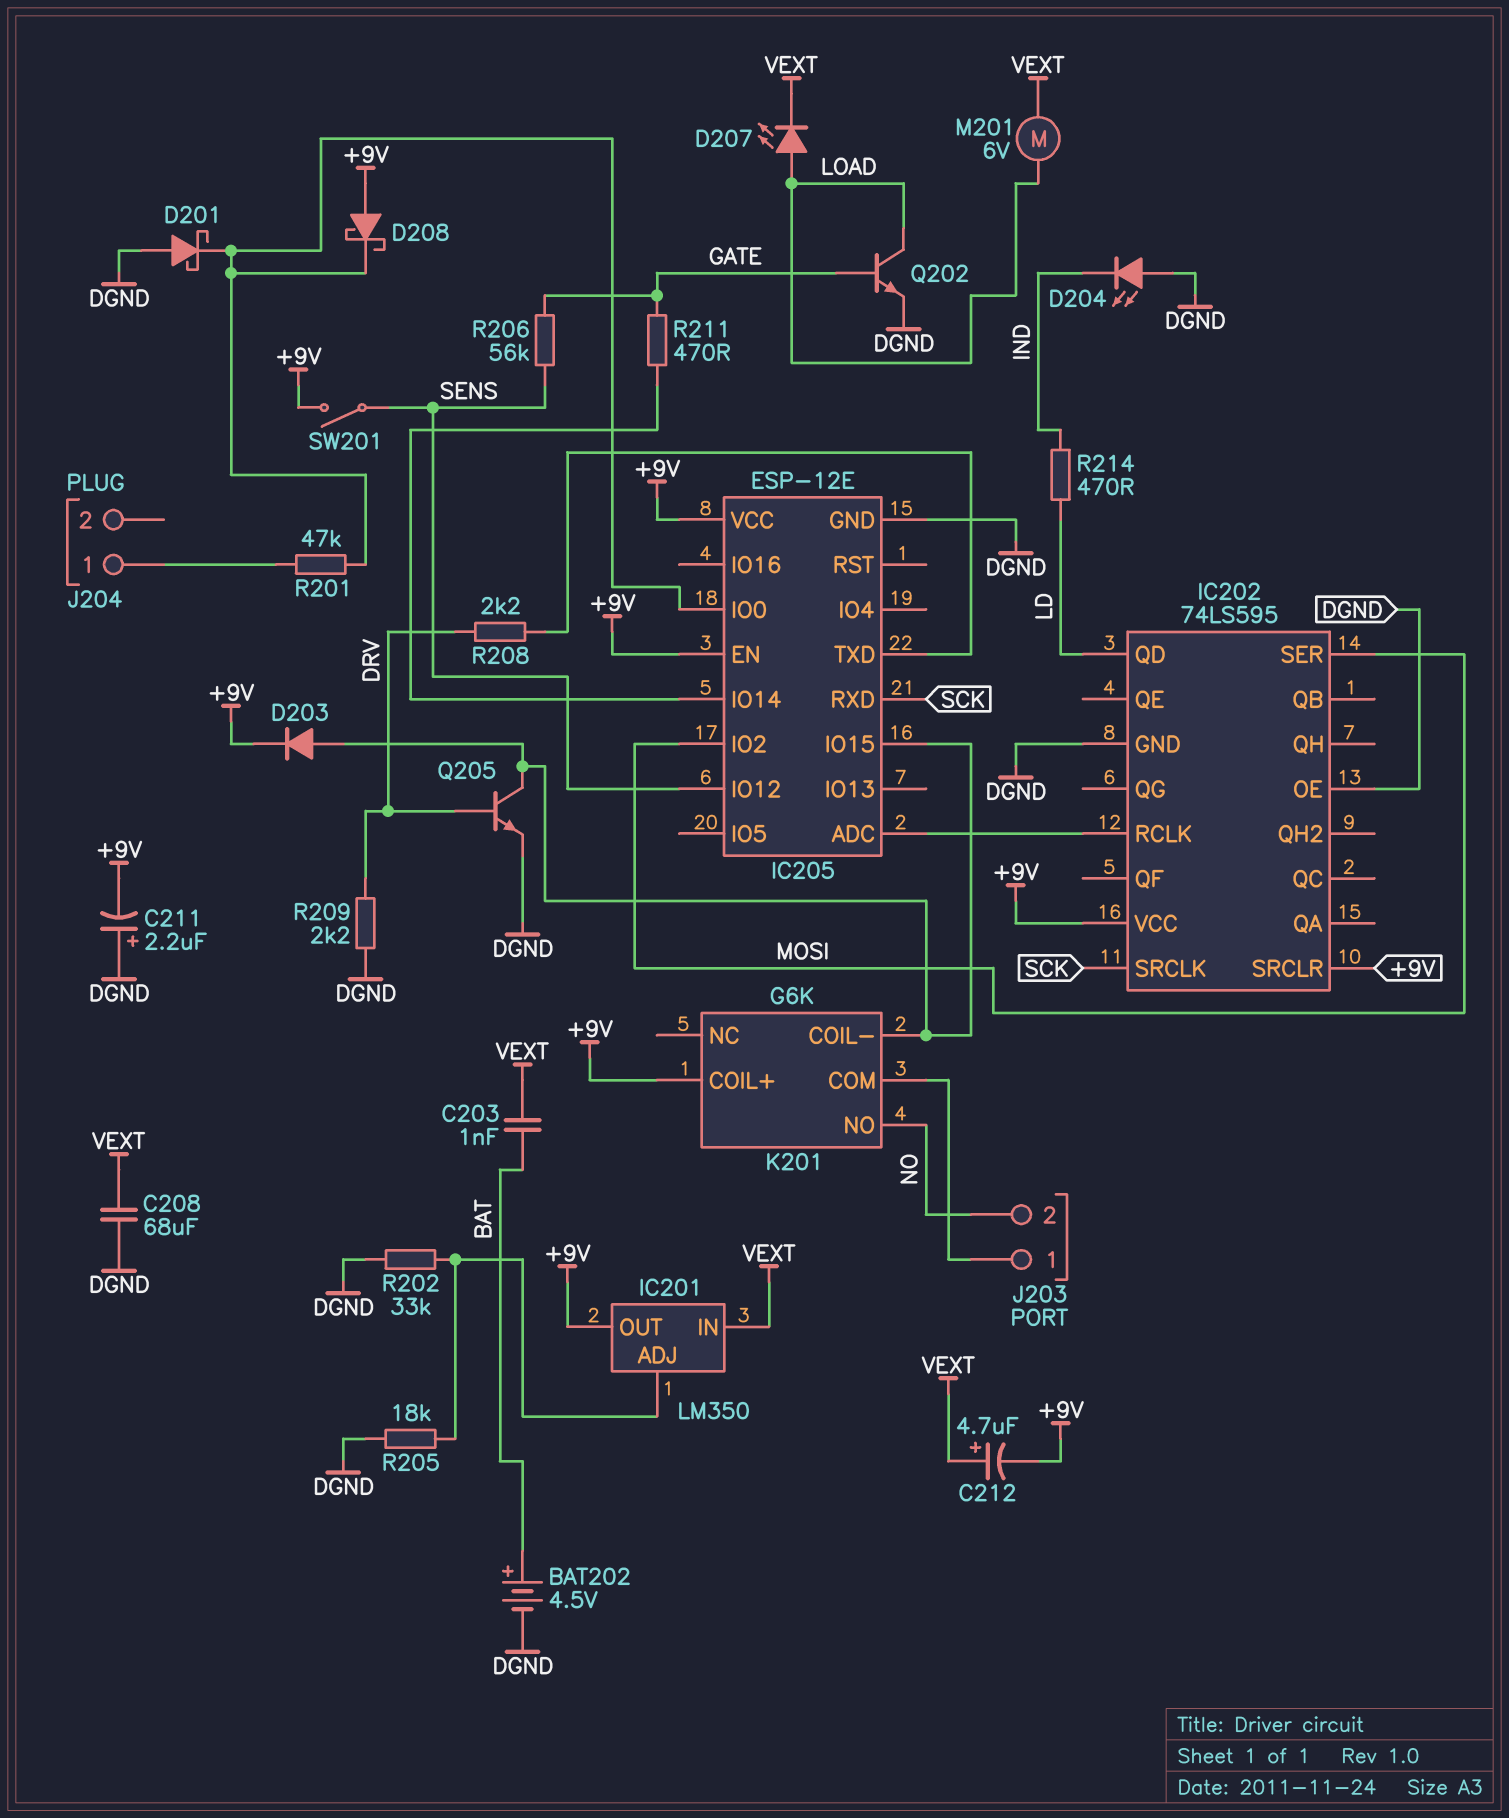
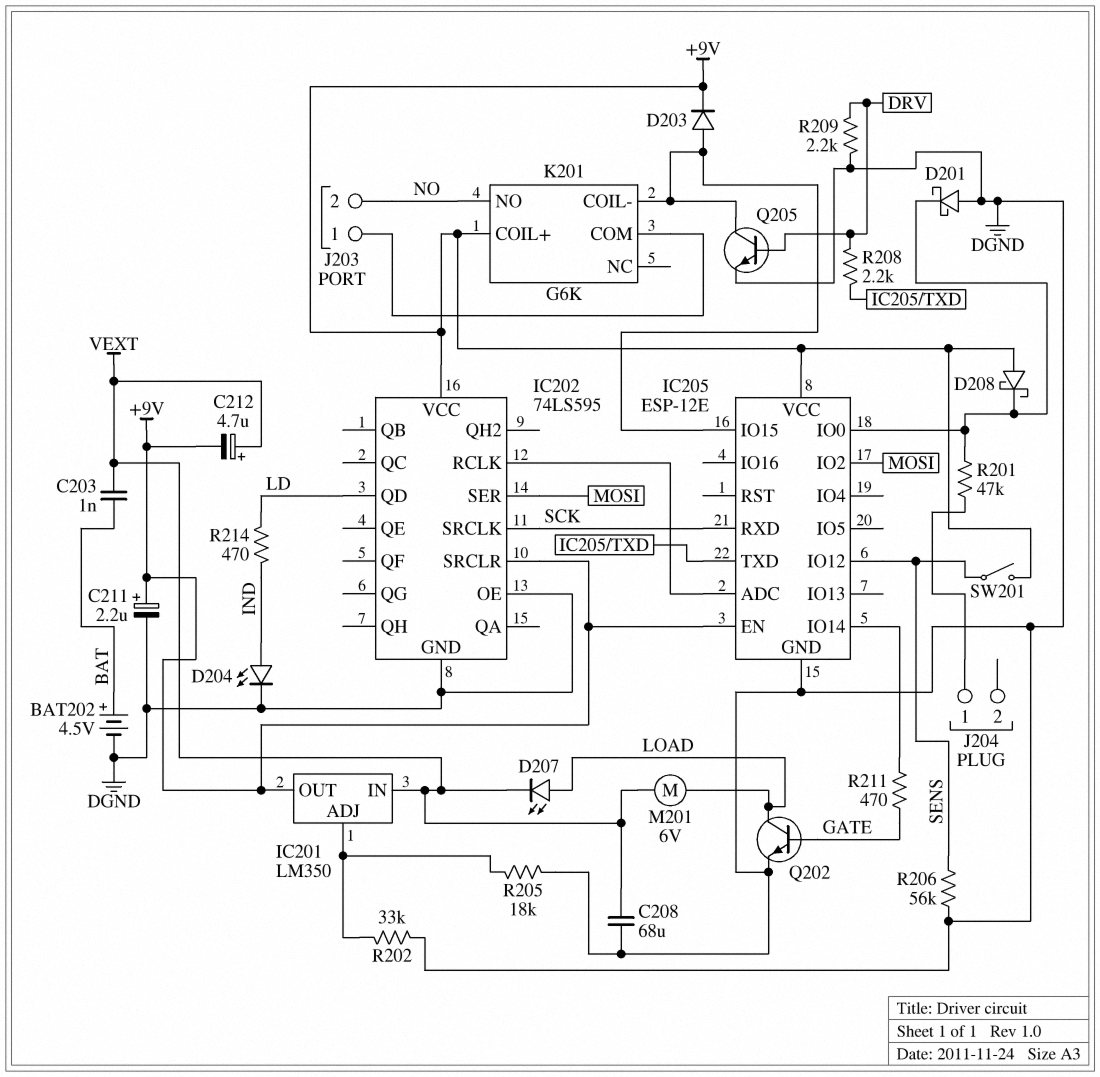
C211: 2.2uF (plus DGND, minus +9V) -> 2.2uF (plus +9V, minus DGND)
D204: LED (A DGND, K IND) -> LED (A IND, K DGND)
R206: 56k (GATE, SENS) -> 56k (DGND, SENS)

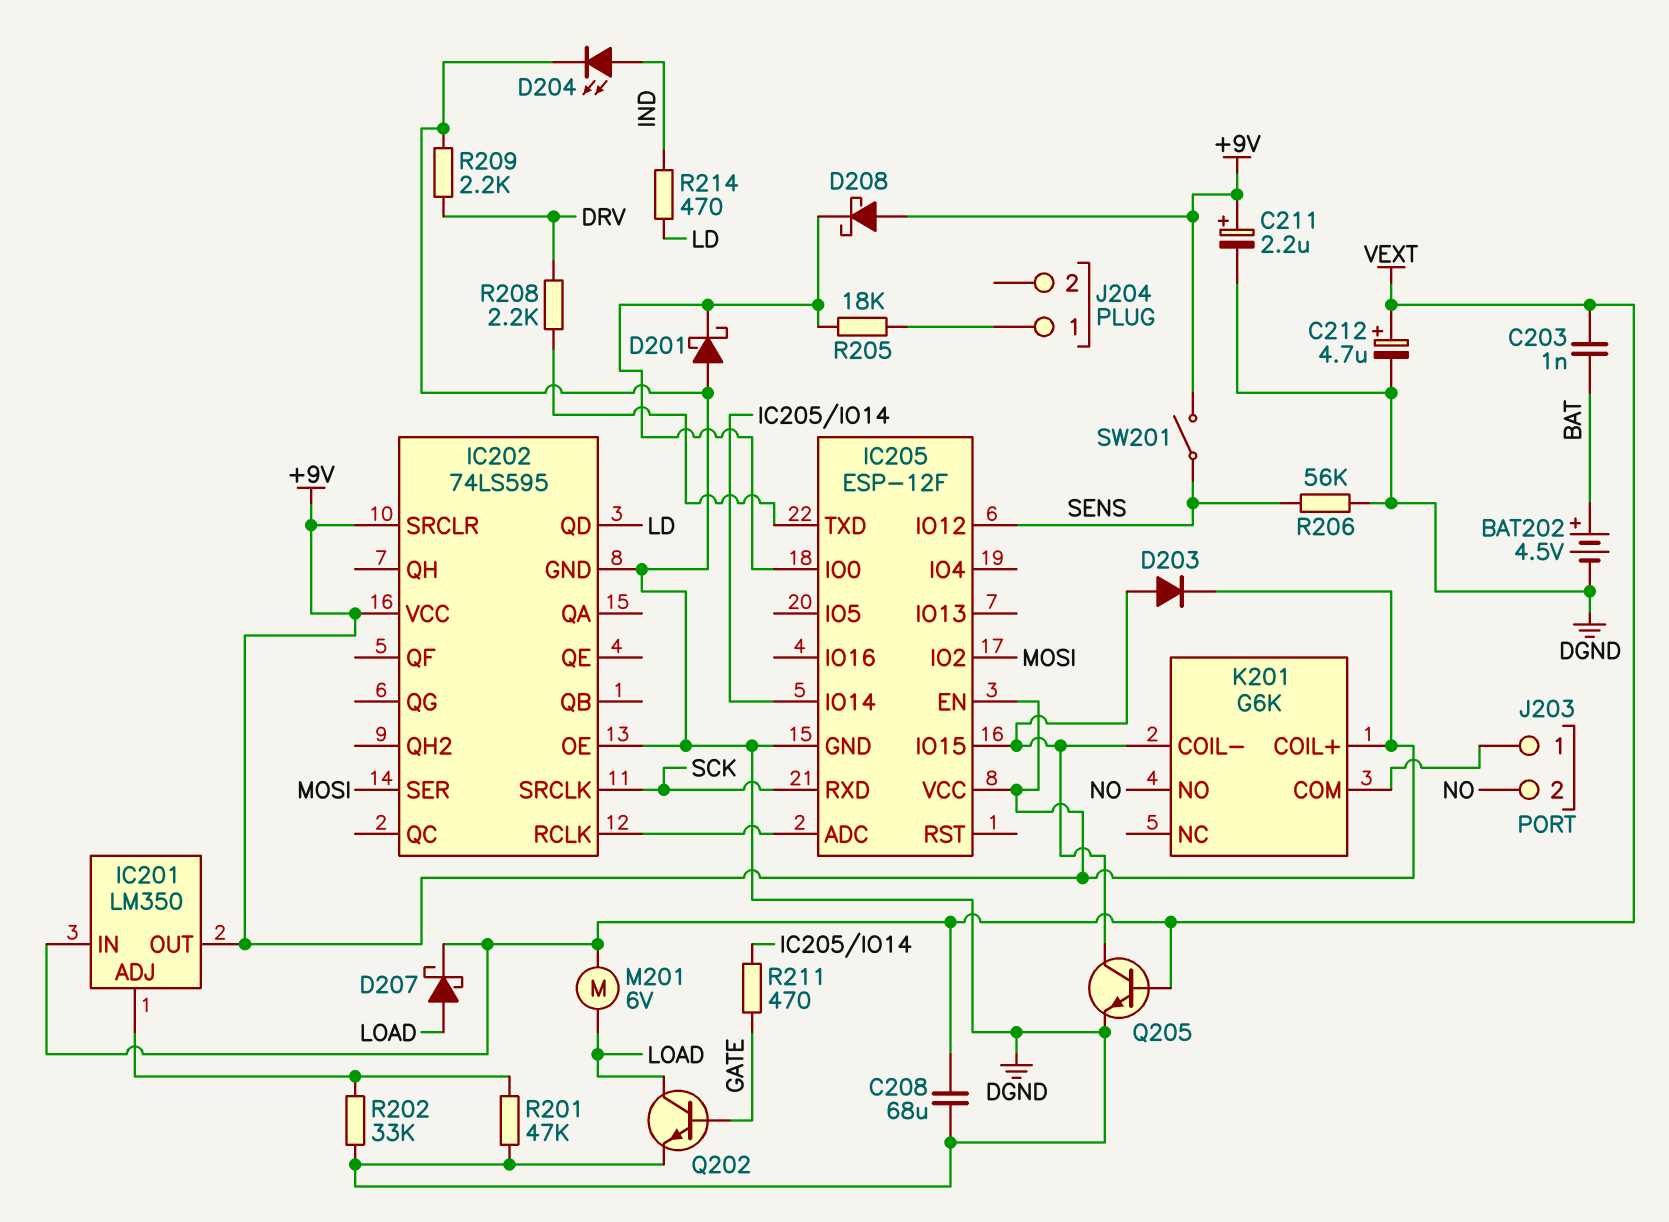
C212: 4.7uF (plus VEXT, minus +9V) -> 4.7uF (plus VEXT, minus DGND)
D207: LED (A LOAD, K VEXT) -> schottky (A LOAD, K VEXT)
IC205: ESP-12E -> ESP-12F
Q205: NPN (B DRV, C IC205/IO15, E DGND) -> NPN (B VEXT, C IC205/IO15, E DGND)
R201: 47k (IC205/IO0, J204/1) -> 47k (DGND, IC201/ADJ)
R205: 18k (DGND, IC201/ADJ) -> 18k (IC205/IO0, J204/1)

